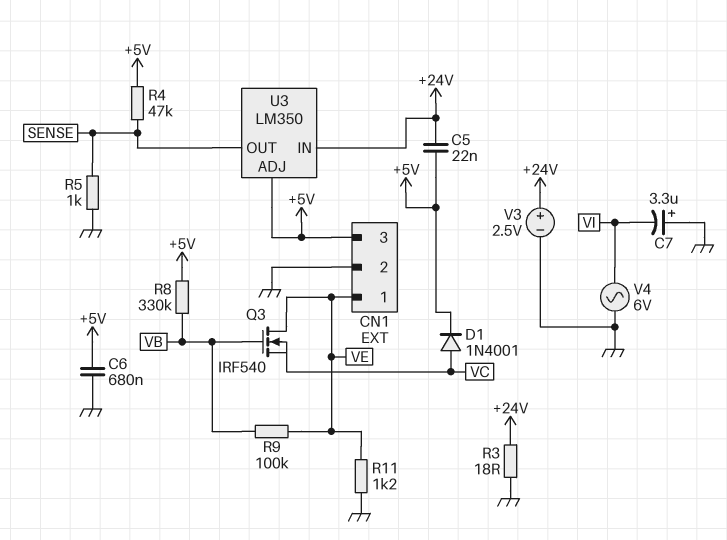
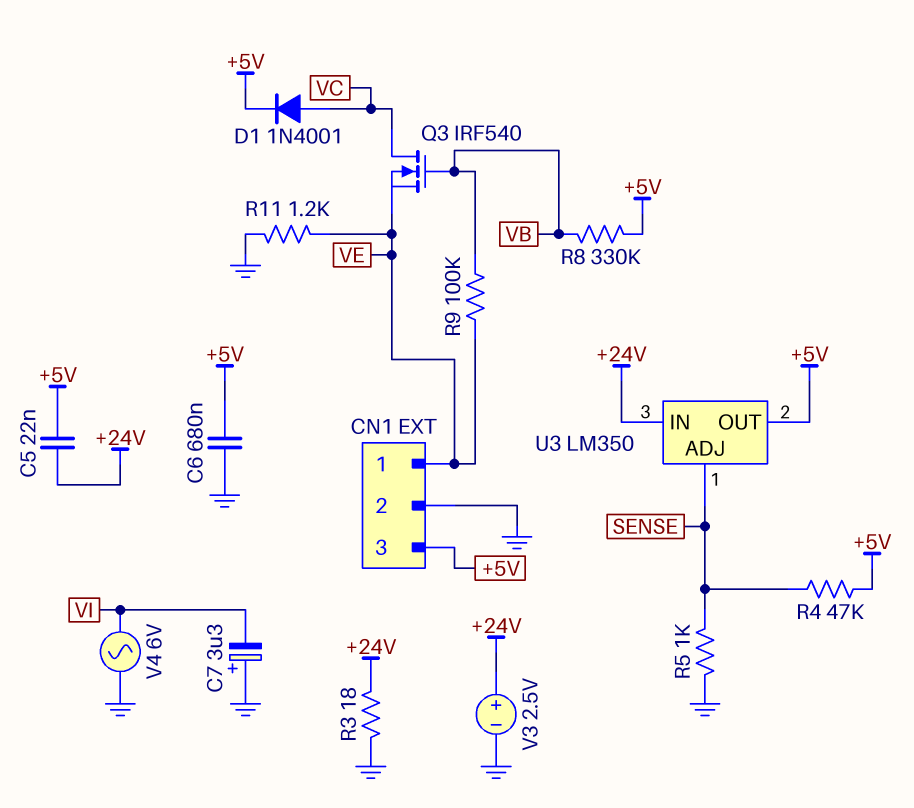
Q3: NMOS IRF540 (G VB, D VE, S VC) -> NMOS IRF540 (G VB, D VC, S VE)
U3 pin ADJ: +5V -> SENSE
U3 pin OUT: SENSE -> +5V

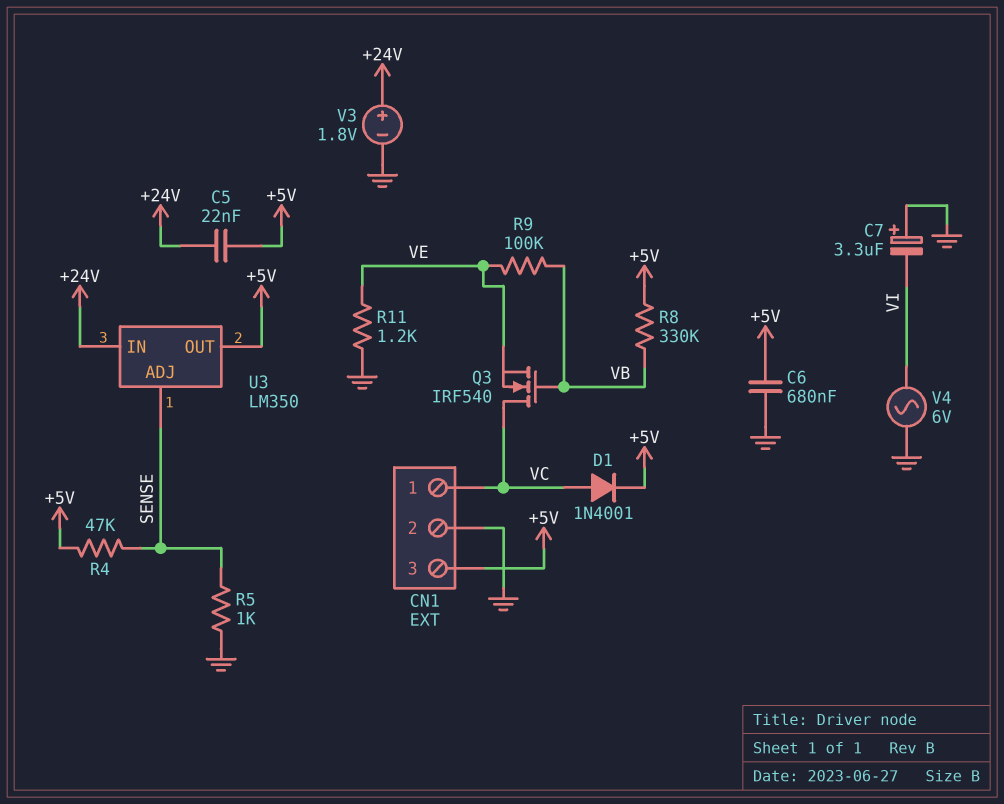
CN1 pin 1: VE -> VC
R3: 18 (+24V, GND) -> none
V3: 2.5V (plus +24V, minus GND) -> 1.8V (plus +24V, minus GND)

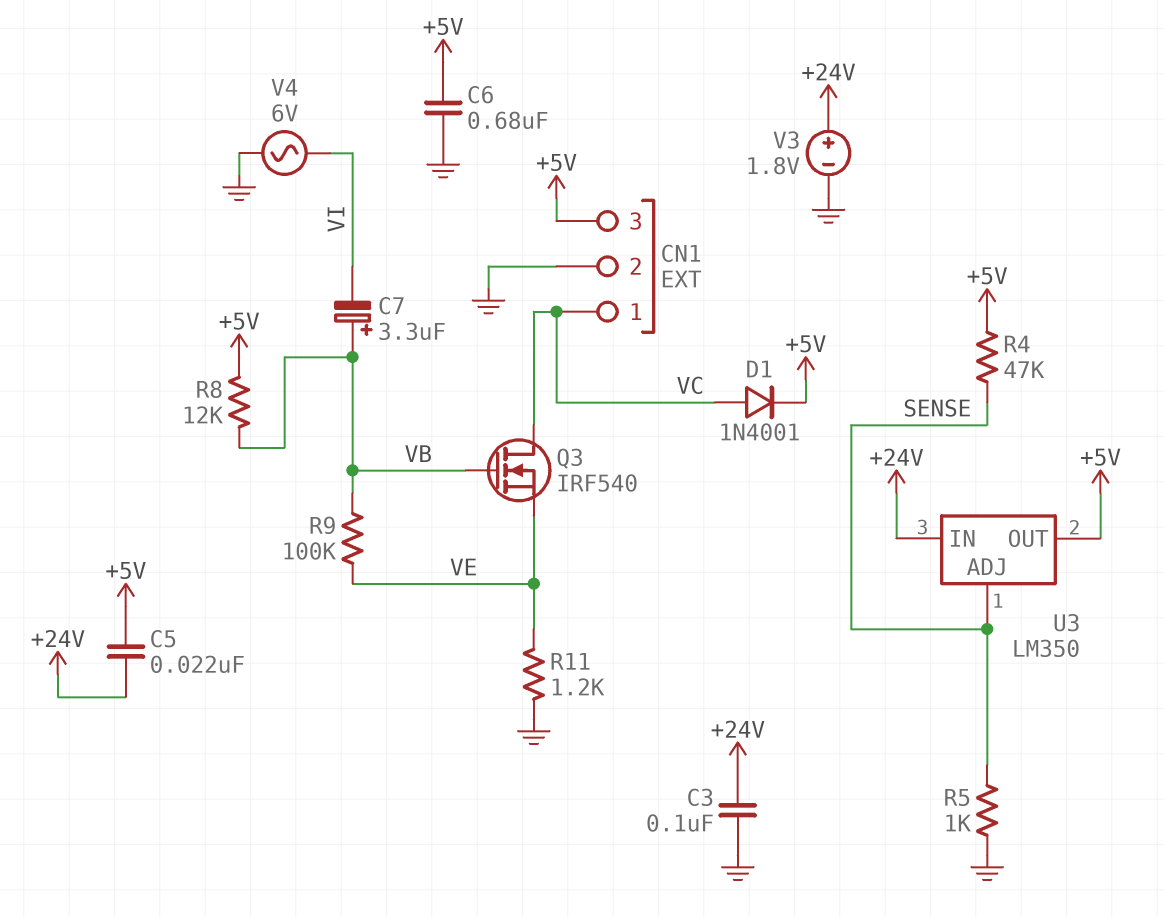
C3: none -> 100nF (+24V, GND)
C7: 3.3uF (plus GND, minus VI) -> 3.3uF (plus VB, minus VI)
R8: 330k (+5V, VB) -> 12k (+5V, VB)

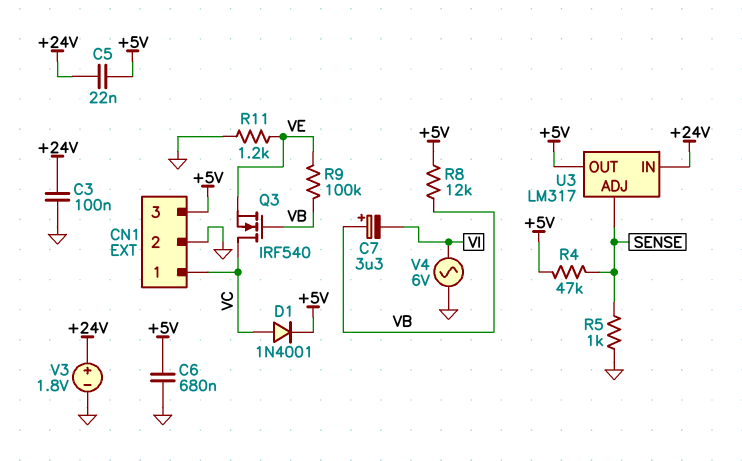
U3: LM350 -> LM317

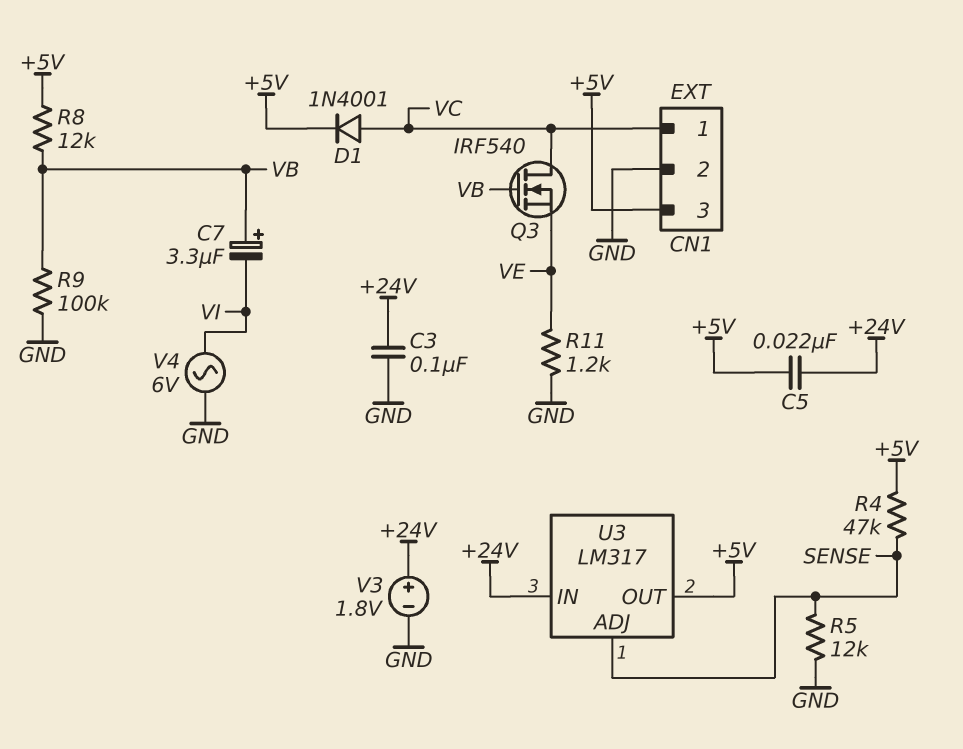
C6: 680nF (+5V, GND) -> none
R5: 1k (GND, SENSE) -> 12k (GND, SENSE)
R9: 100k (VB, VE) -> 100k (GND, VB)

